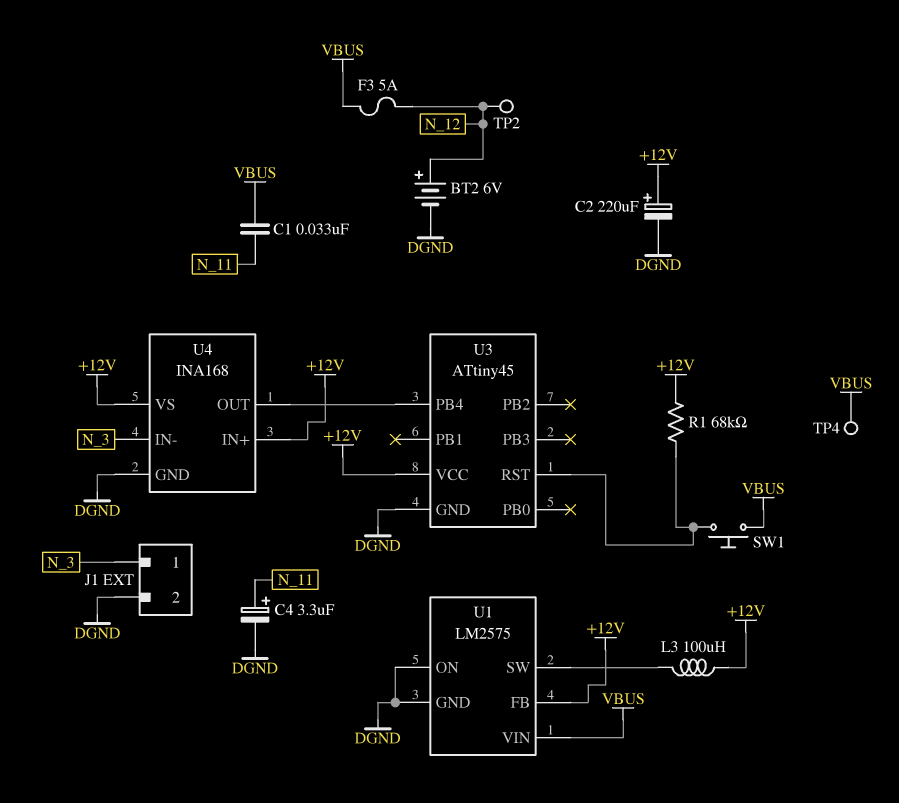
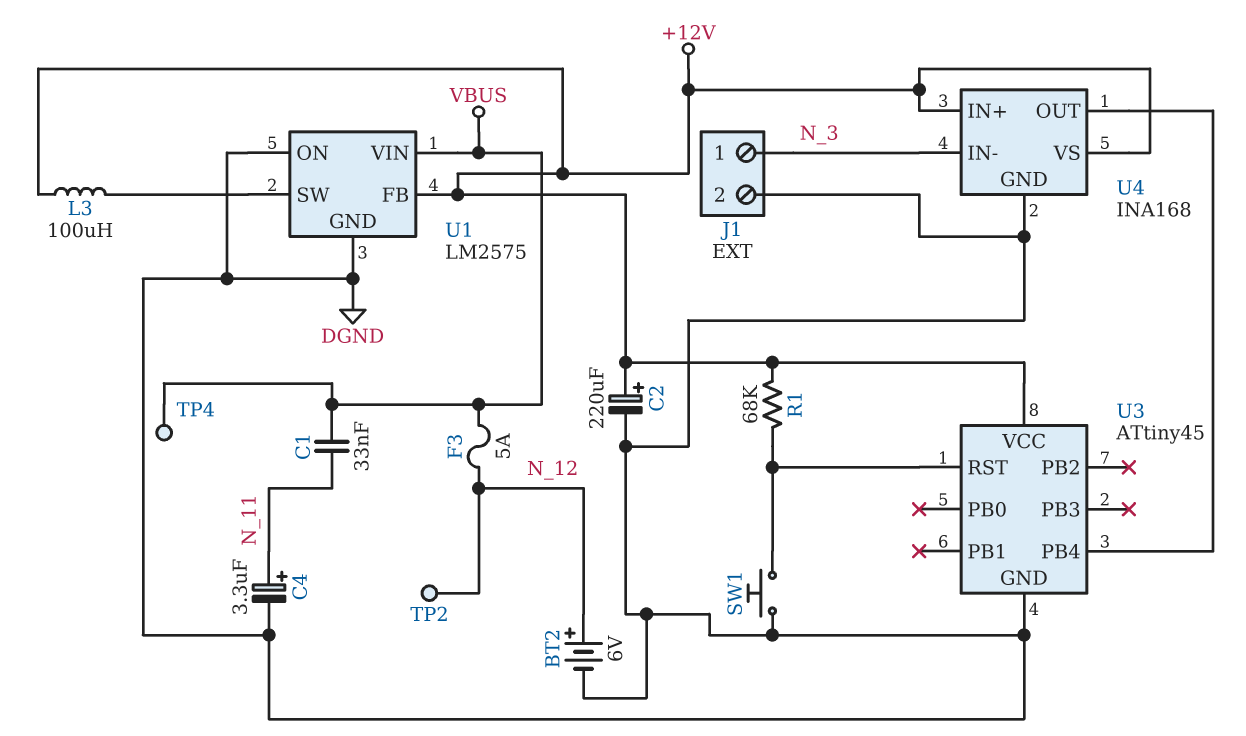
SW1: button (U3/RST, VBUS) -> button (DGND, U3/RST)

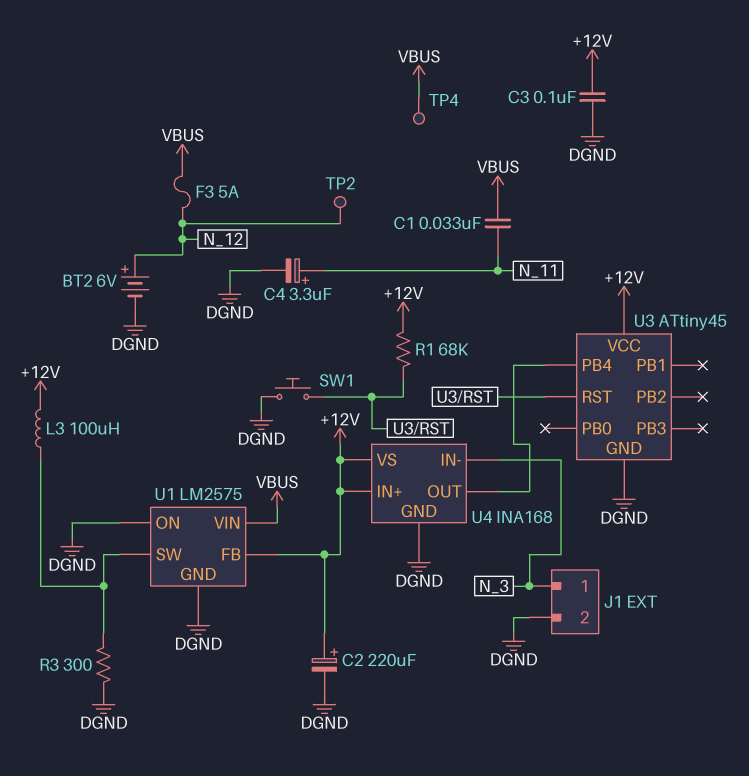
C3: none -> 100nF (+12V, DGND)
R3: none -> 300 (DGND, U1/SW)

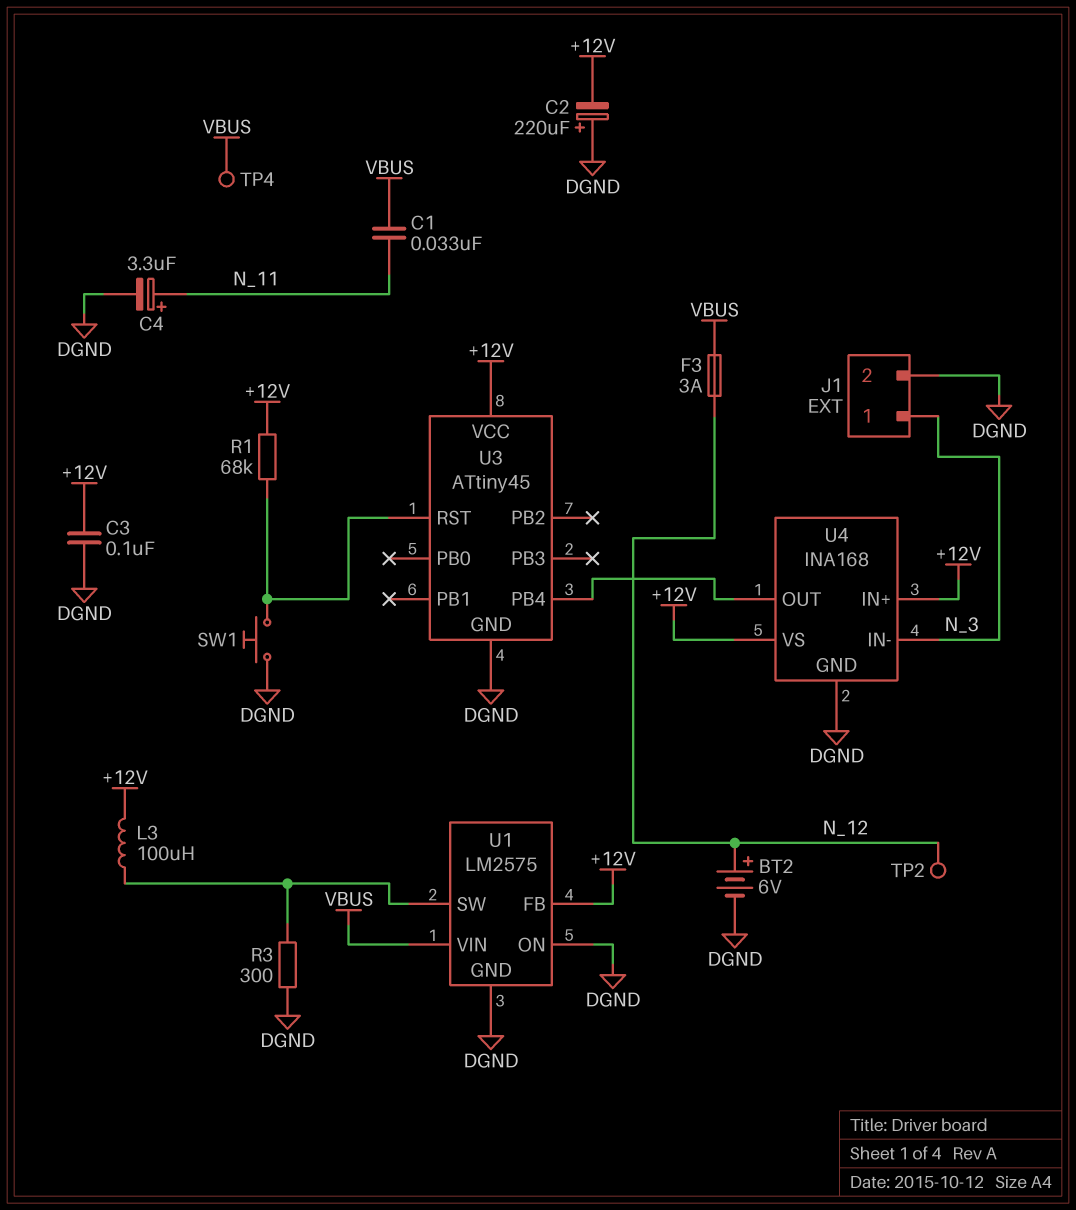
C2: 220uF (plus +12V, minus DGND) -> 220uF (plus DGND, minus +12V)
F3: 5A (N_12, VBUS) -> 3A (N_12, VBUS)

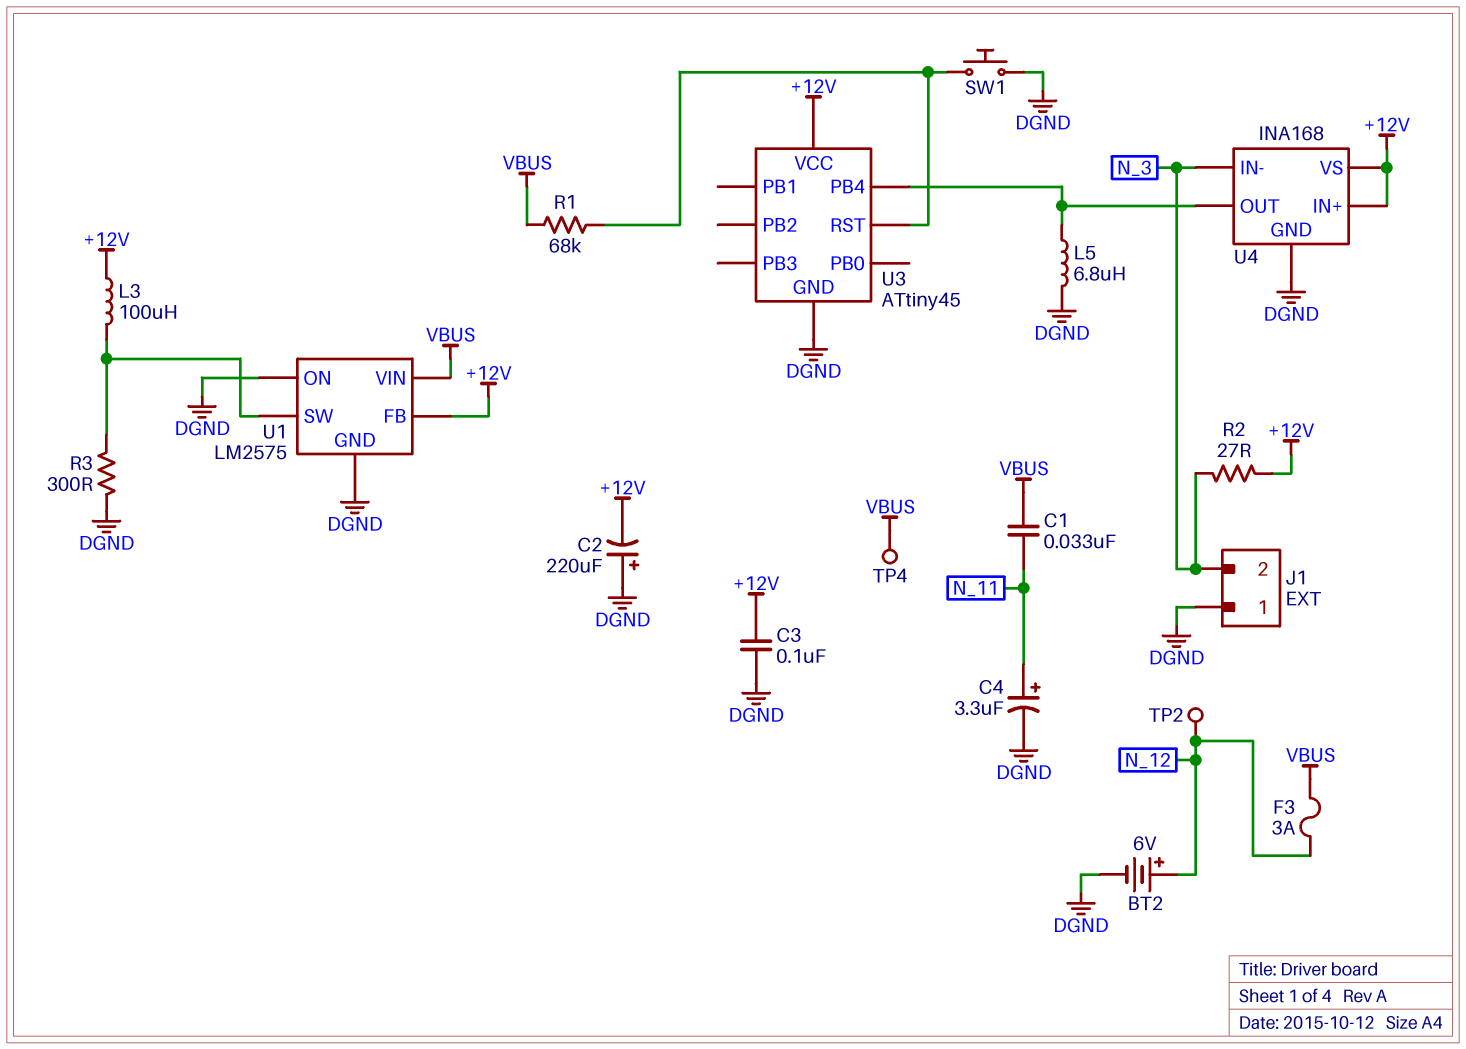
J1 pin 1: N_3 -> DGND
J1 pin 2: DGND -> N_3
L5: none -> 6.8uH (DGND, U3/PB4)
R1: 68k (+12V, U3/RST) -> 68k (U3/RST, VBUS)
R2: none -> 27 (+12V, N_3)

